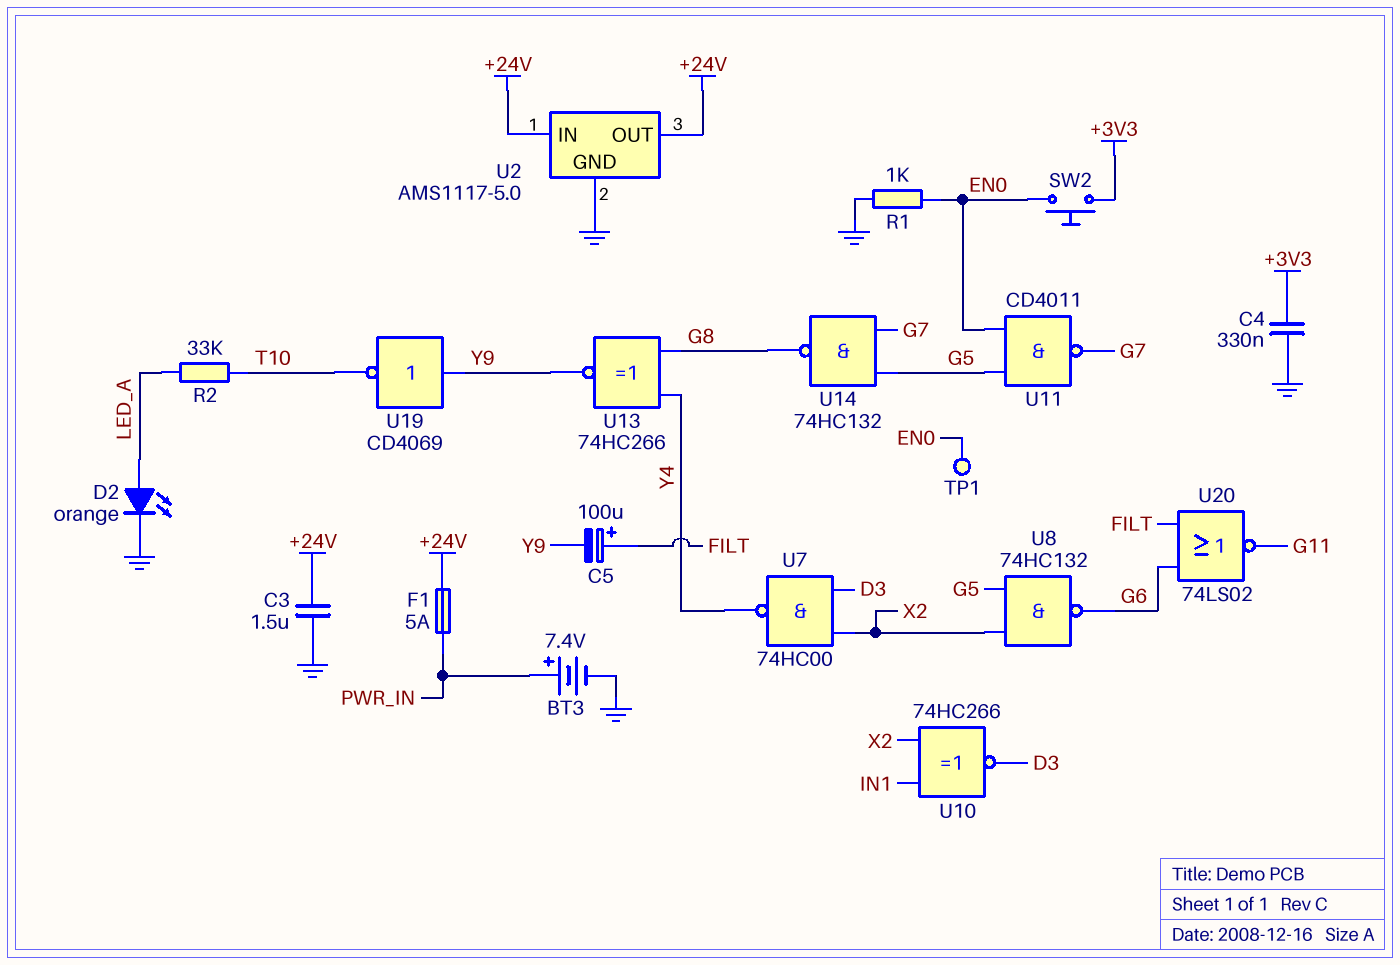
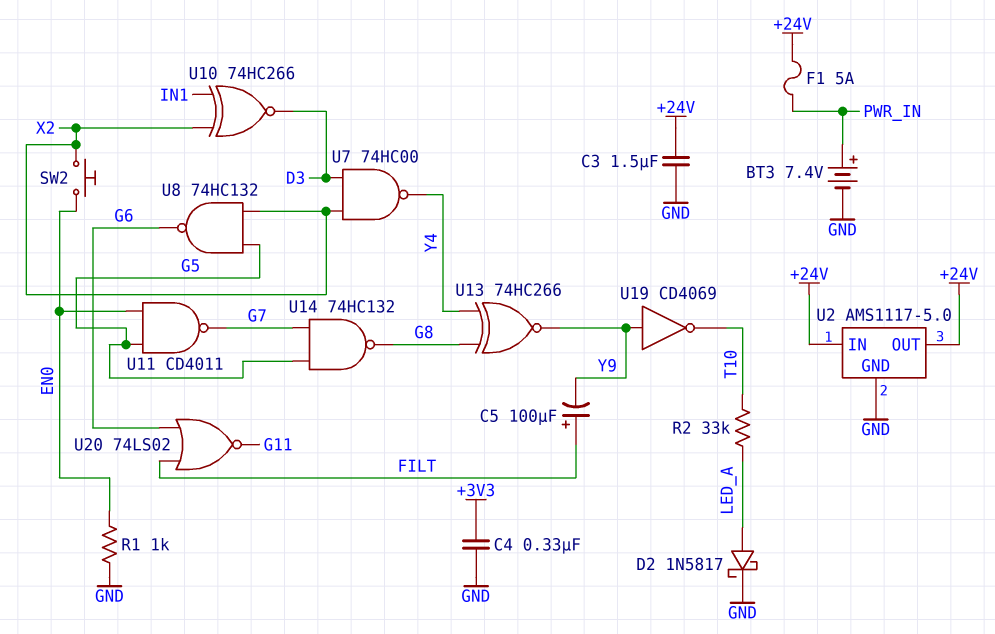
D2: LED orange (A LED_A, K GND) -> schottky 1N5817 (A LED_A, K GND)
SW2: button (+3V3, EN0) -> button (EN0, X2)
TP1: test point (EN0) -> none

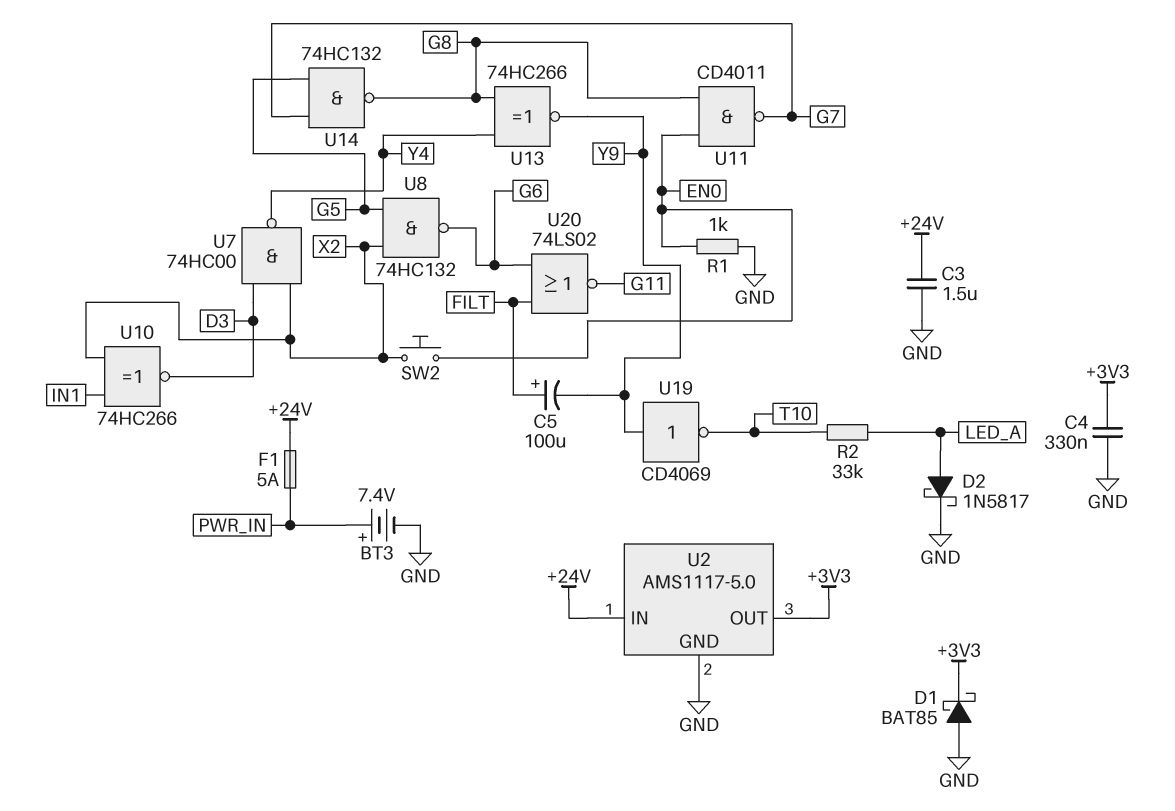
D1: none -> schottky BAT85 (A GND, K +3V3)
U2 pin OUT: +24V -> +3V3
U11: NAND CD4011 (in EN0, in G5, out G7) -> NAND CD4011 (in EN0, in G8, out G7)

